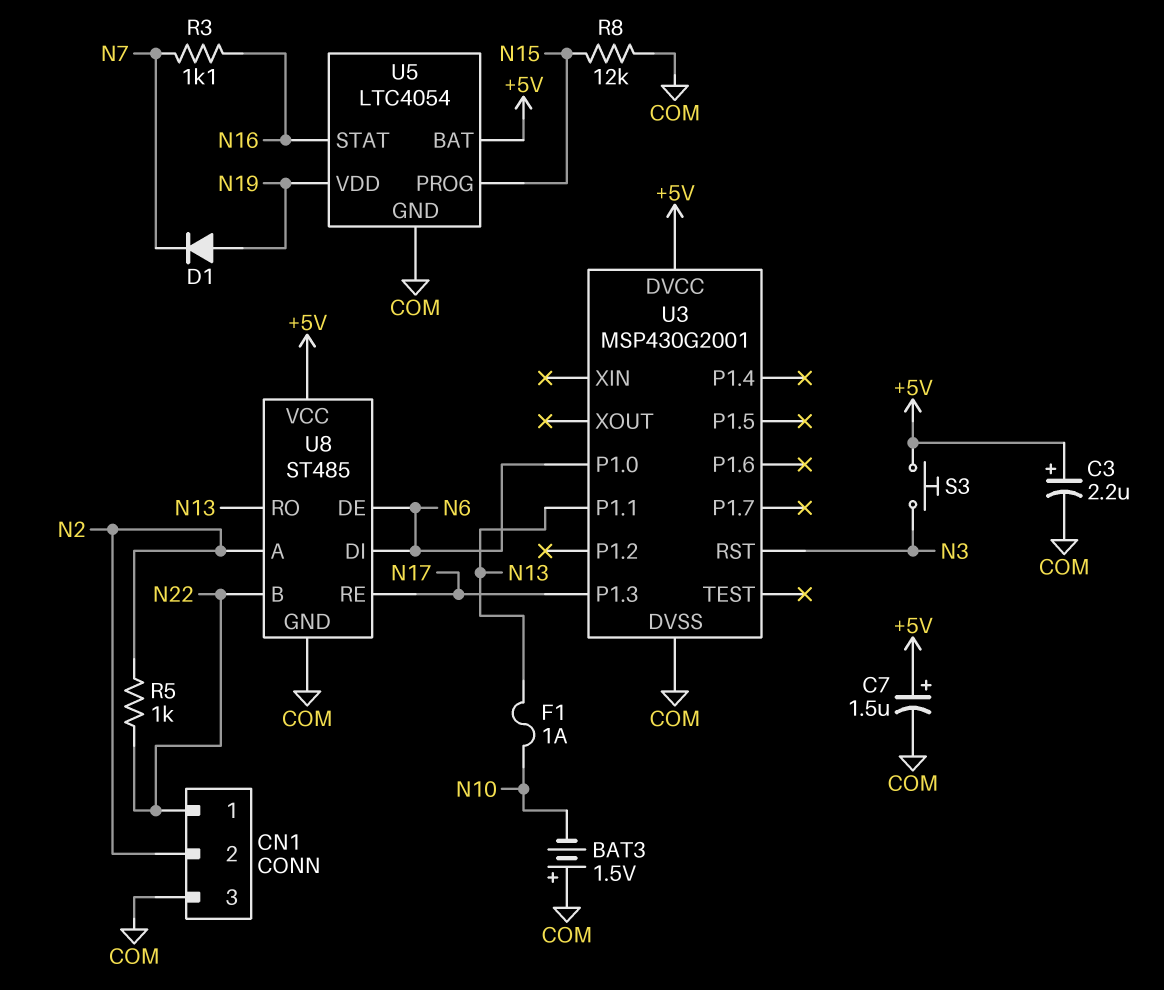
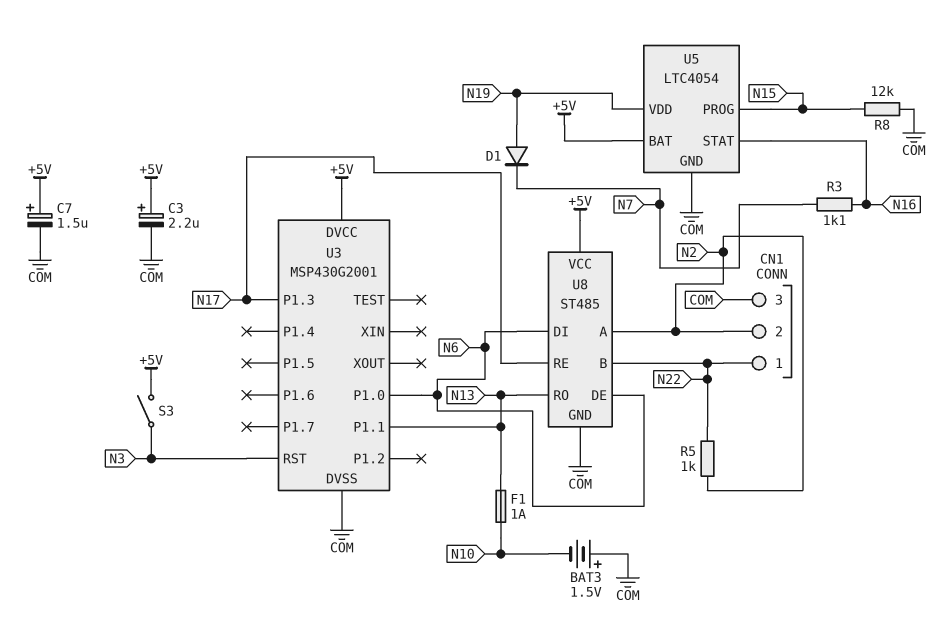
S3: button (+5V, N3) -> switch (+5V, N3)

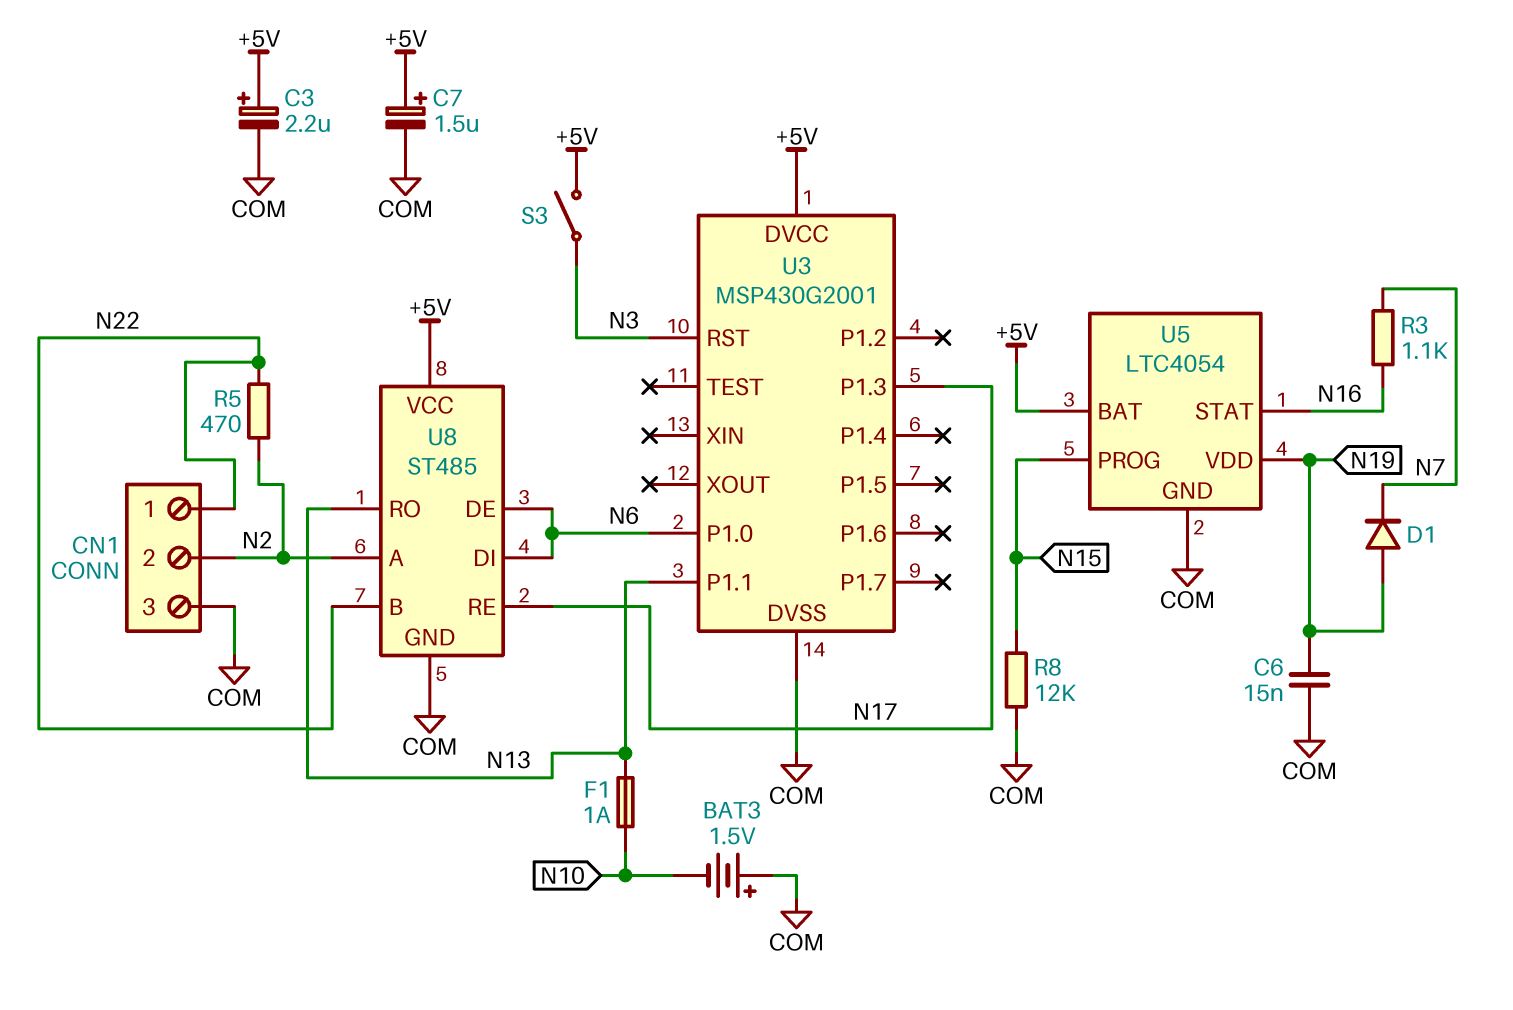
C6: none -> 15nF (COM, N19)
R5: 1k (N2, N22) -> 470 (N2, N22)

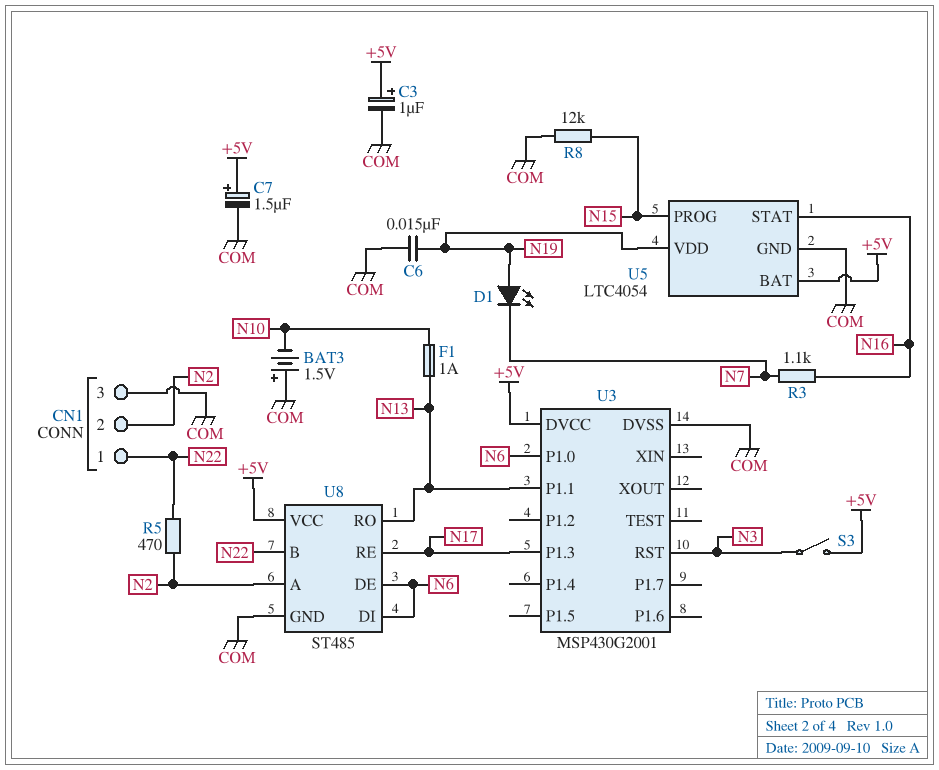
C3: 2.2uF (plus +5V, minus COM) -> 1uF (plus +5V, minus COM)
D1: diode (A N19, K N7) -> LED (A N19, K N7)

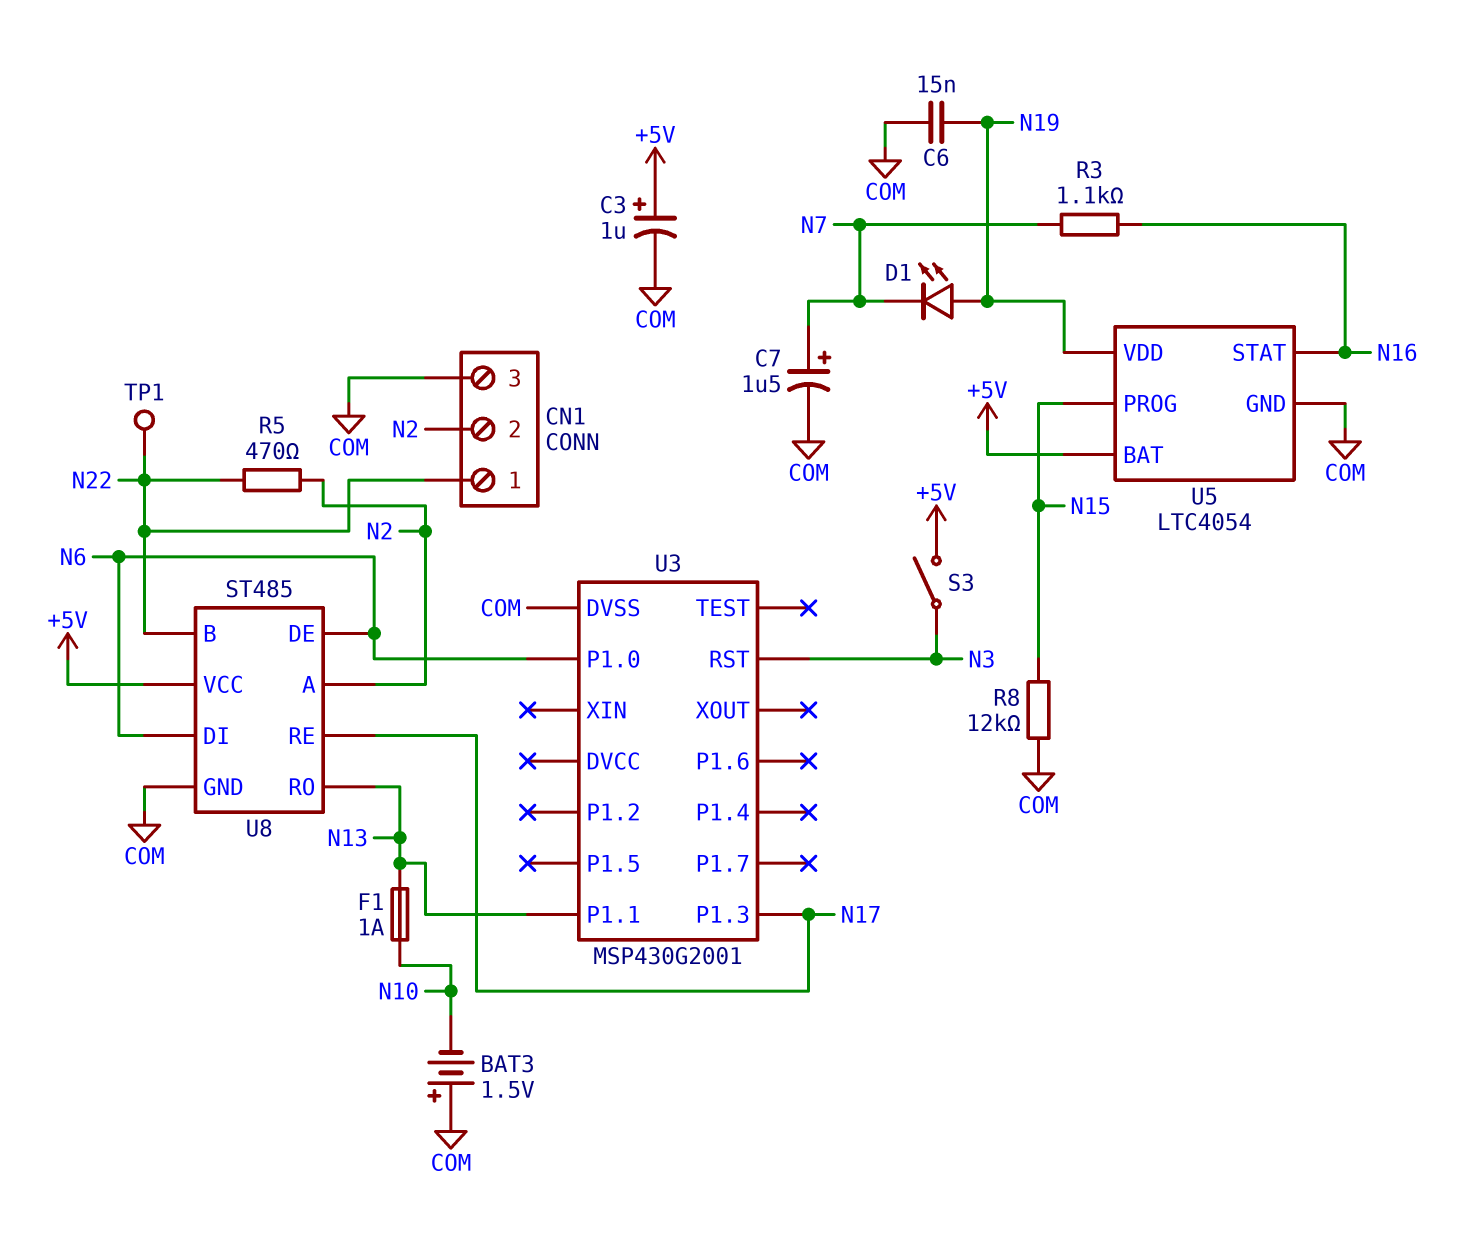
C7: 1.5uF (plus +5V, minus COM) -> 1.5uF (plus N7, minus COM)
TP1: none -> test point (N22)
U3 pin DVCC: +5V -> none

